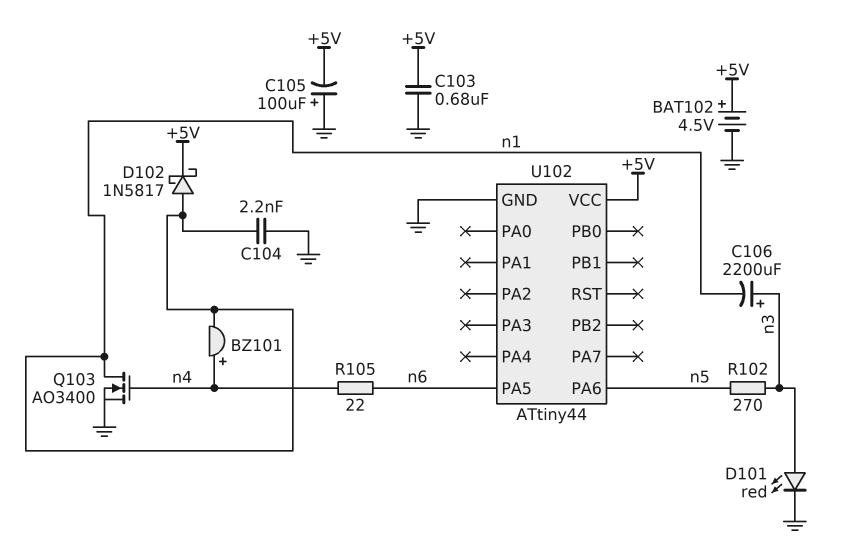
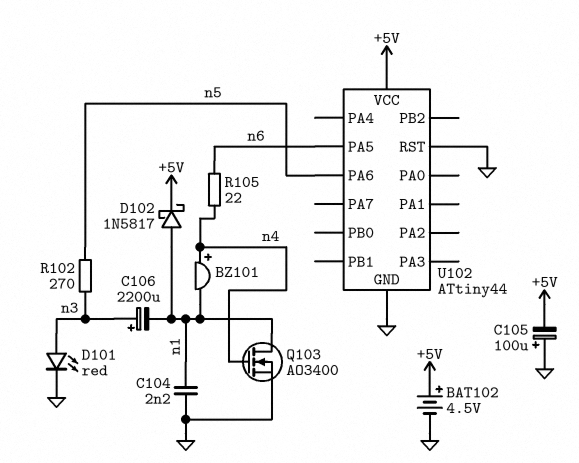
C103: 680nF (+5V, GND) -> none
U102 pin RST: none -> GND

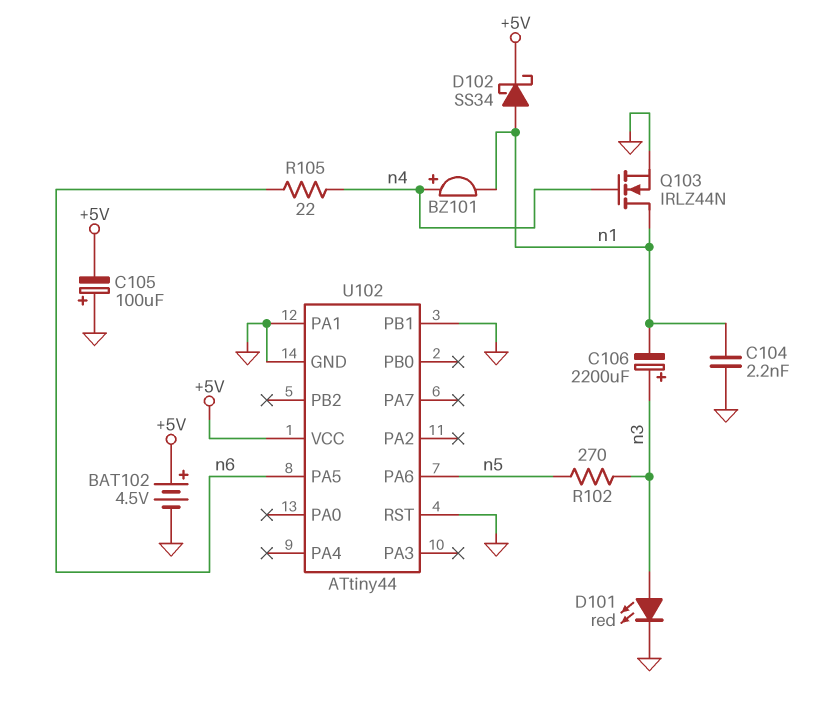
D102: schottky 1N5817 (A n1, K +5V) -> schottky SS34 (A n1, K +5V)
Q103: NMOS AO3400 (G n4, D n1, S GND) -> NMOS IRLZ44N (G n4, D n1, S GND)
U102 pin PA1: none -> GND
U102 pin PB1: none -> GND

